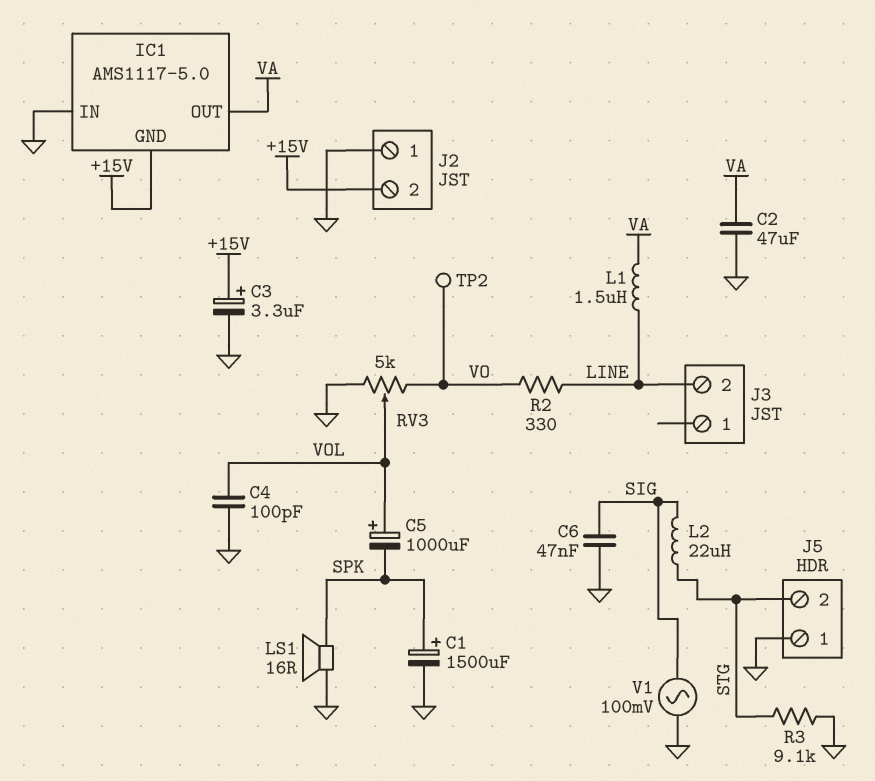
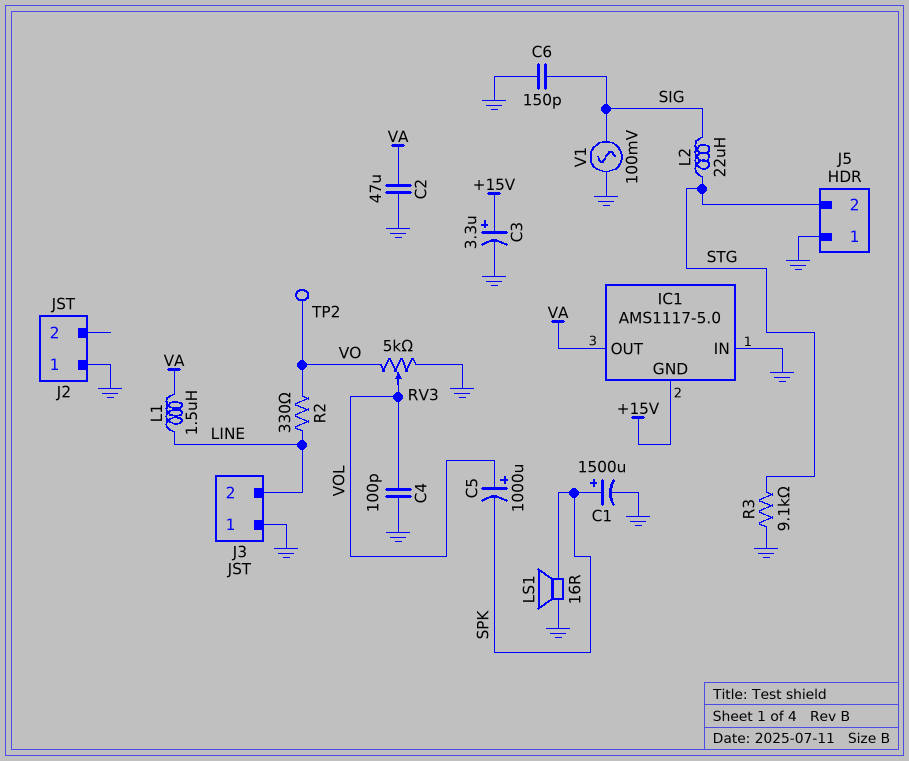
C6: 47nF (GND, SIG) -> 150pF (GND, SIG)
J2 pin 2: +15V -> none
J3 pin 1: none -> GND

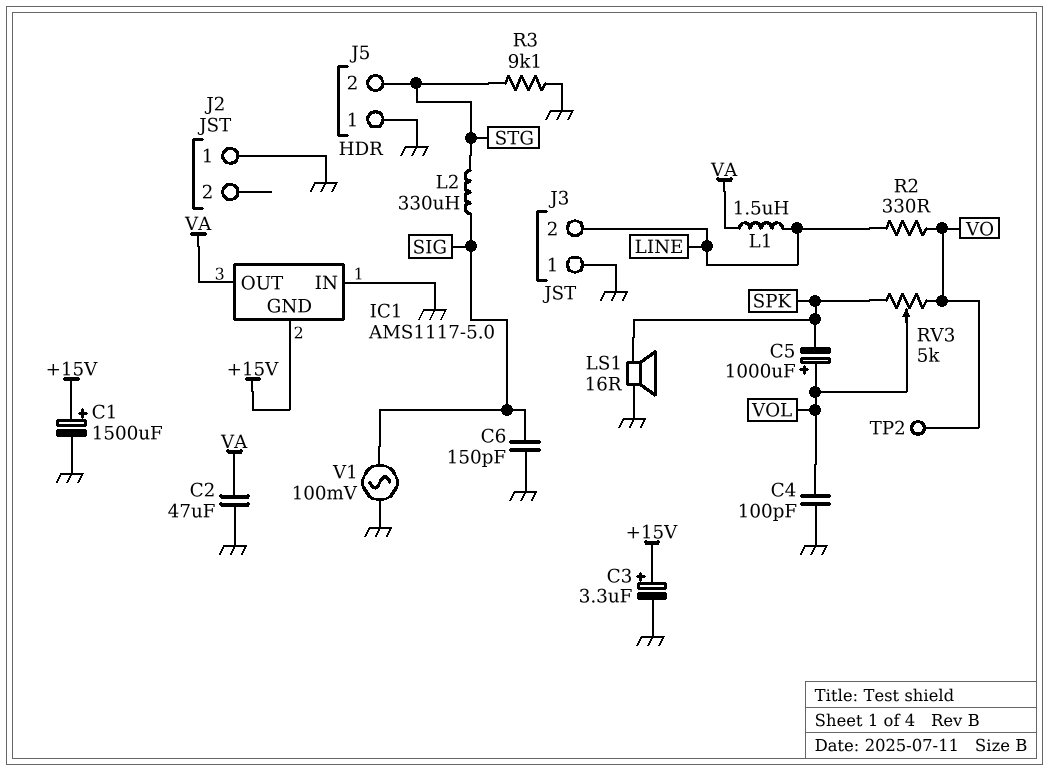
C1: 1500uF (plus SPK, minus GND) -> 1500uF (plus +15V, minus GND)
L2: 22uH (SIG, STG) -> 330uH (SIG, STG)
RV3: 5k (GND, VO, wiper VOL) -> 5k (SPK, VO, wiper VOL)

